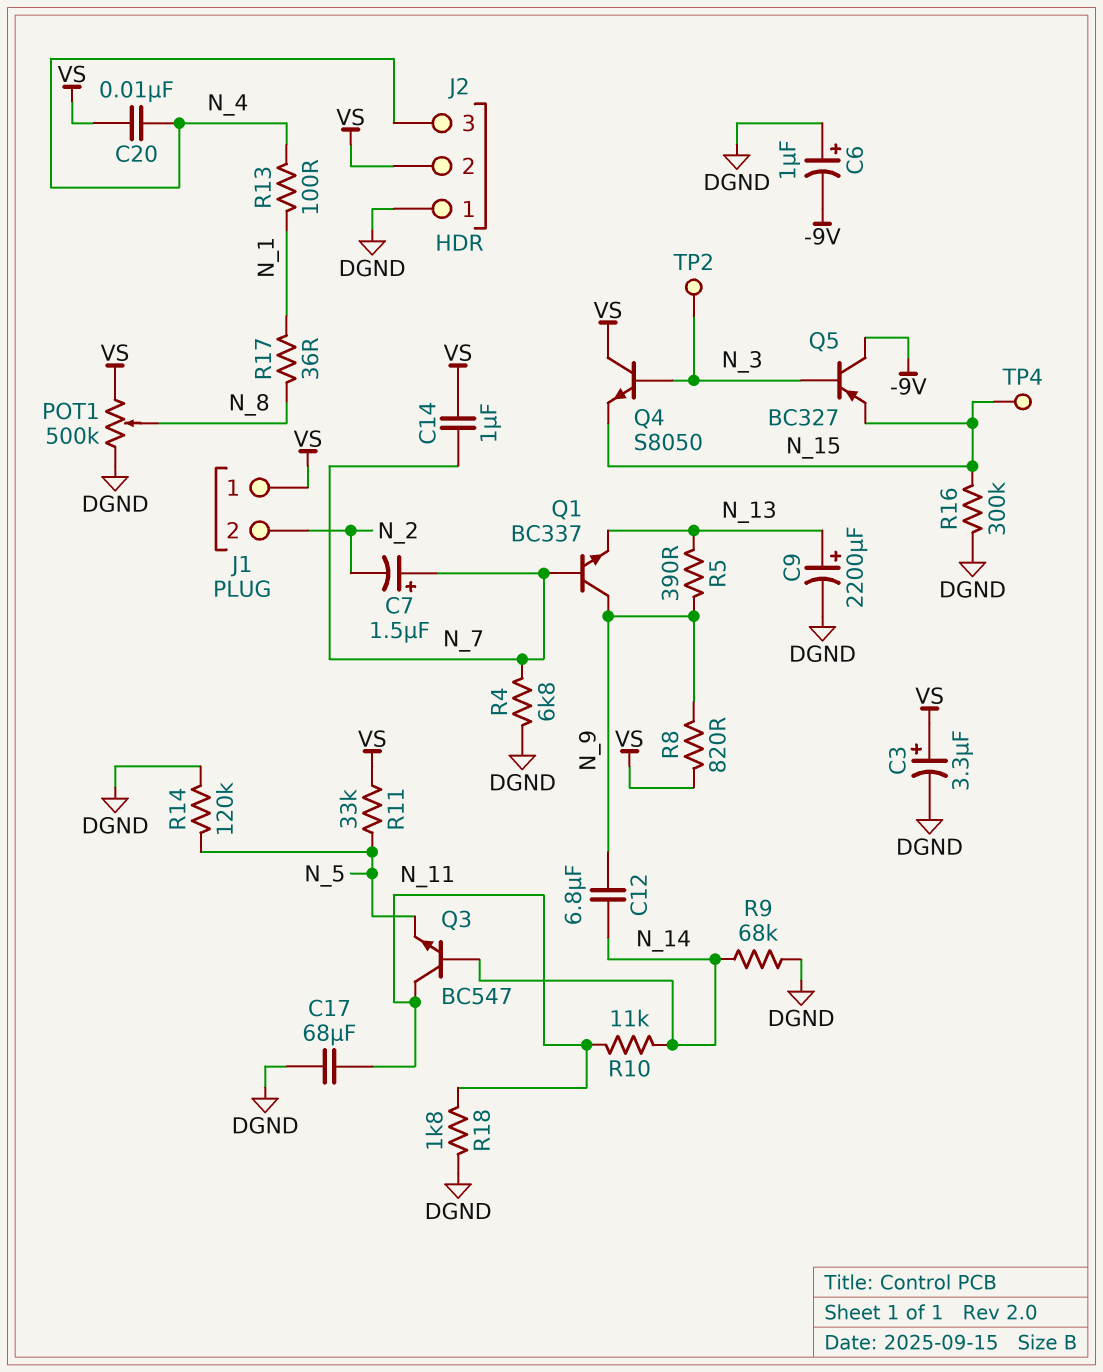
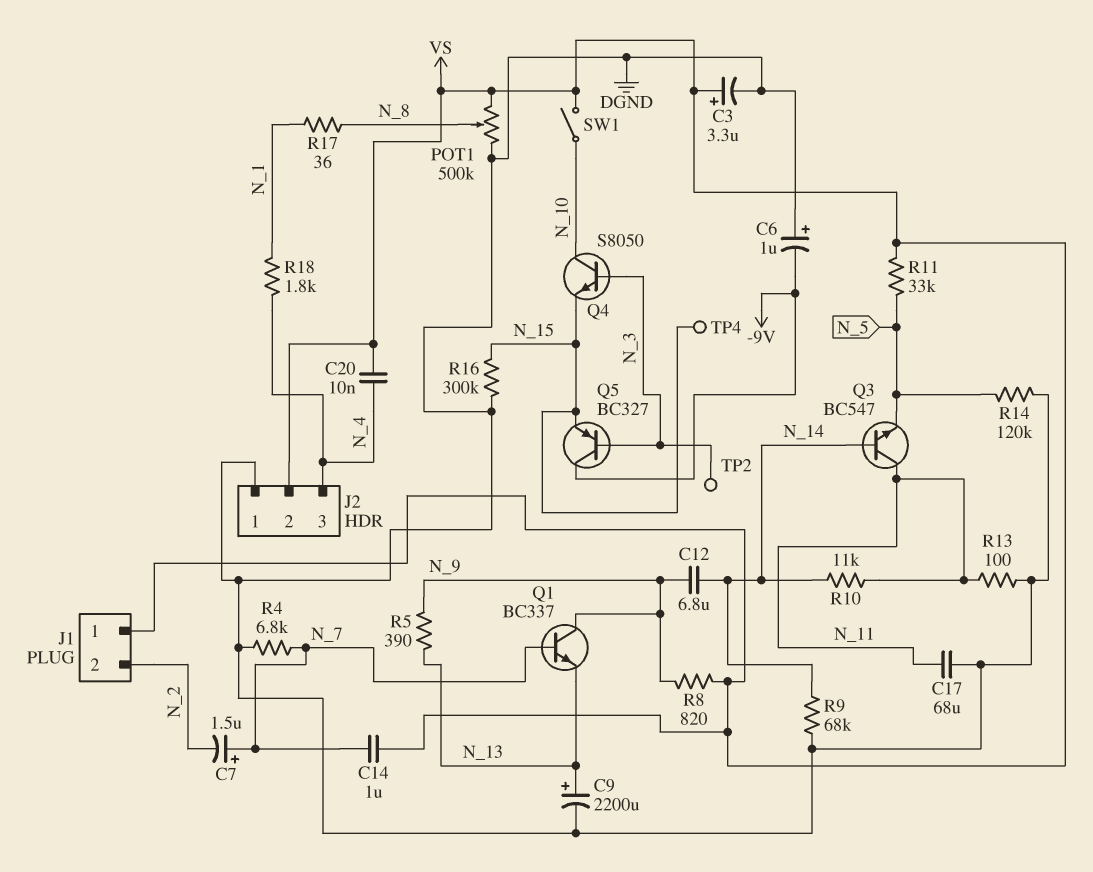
Q4: NPN S8050 (B N_3, C VS, E N_15) -> NPN S8050 (B N_3, C N_10, E N_15)
R13: 100 (N_1, N_4) -> 100 (DGND, N_11)
R18: 1.8k (DGND, N_11) -> 1.8k (N_1, N_4)
SW1: none -> switch (N_10, VS)

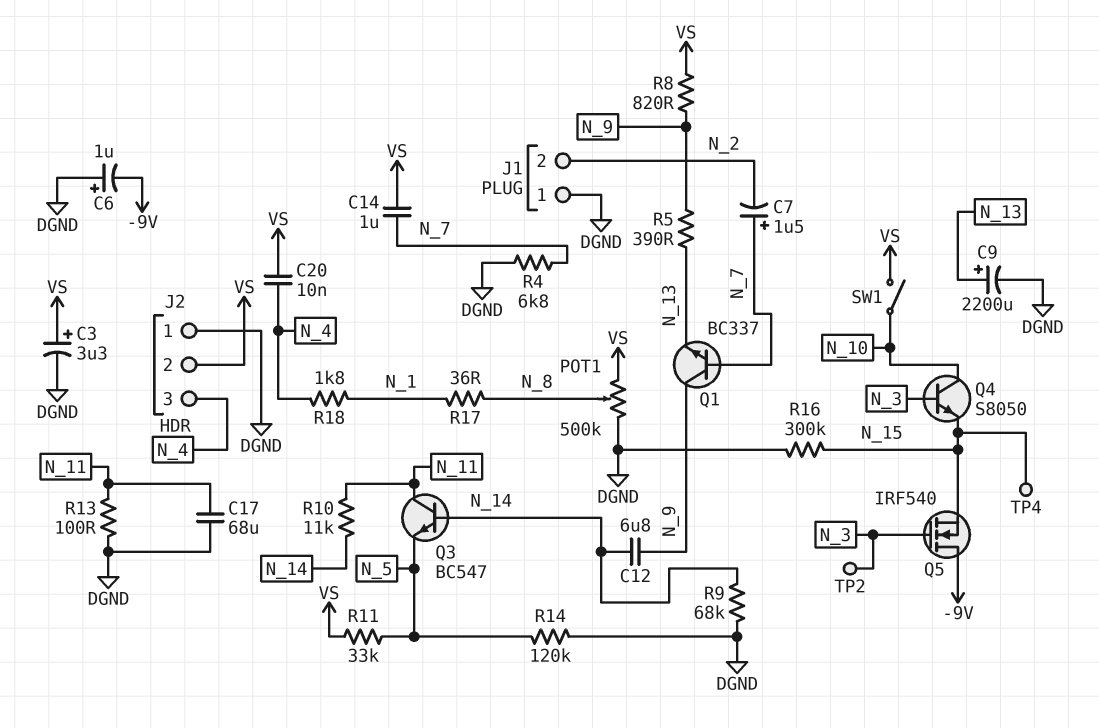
J1 pin 1: VS -> DGND
Q5: PNP BC327 (B N_3, C -9V, E N_15) -> NMOS IRF540 (G N_3, D -9V, S N_15)

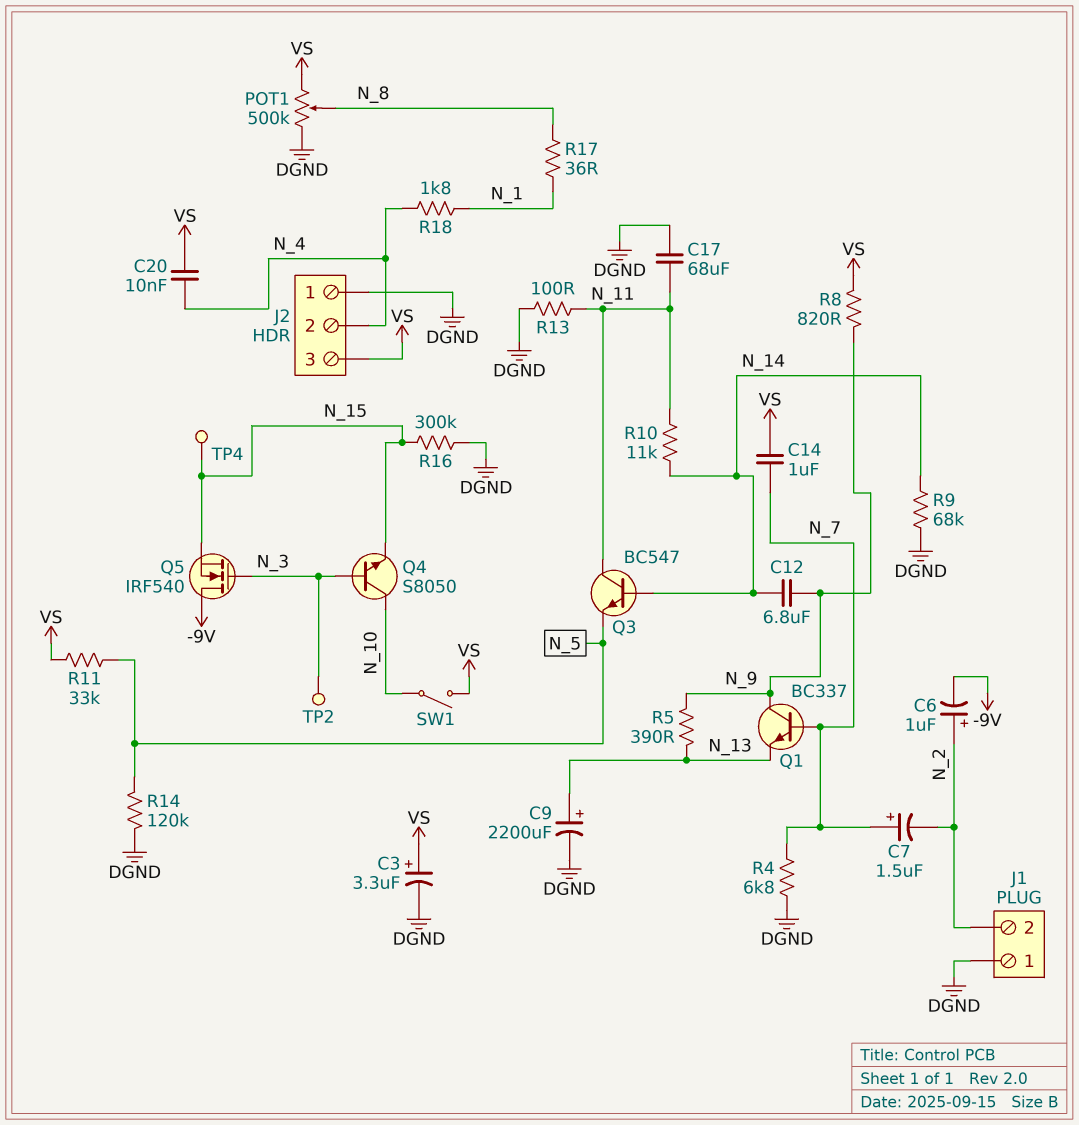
C6: 1uF (plus DGND, minus -9V) -> 1uF (plus N_2, minus -9V)
J2 pin 2: VS -> N_4
J2 pin 3: N_4 -> VS

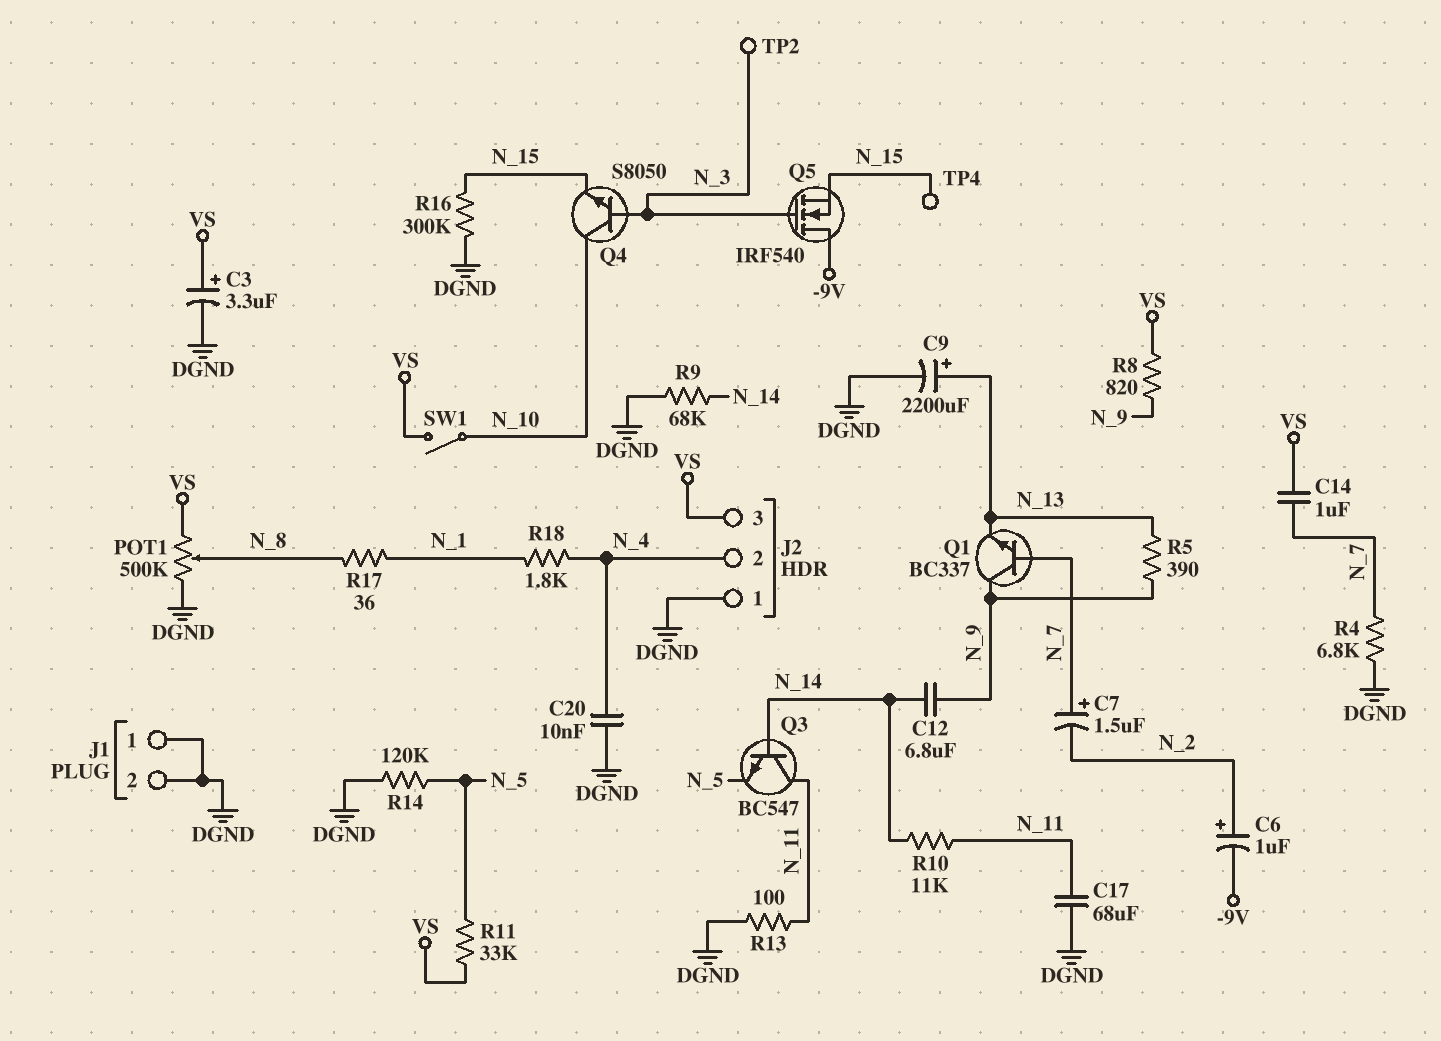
C20: 10nF (N_4, VS) -> 10nF (DGND, N_4)
J1 pin 2: N_2 -> DGND

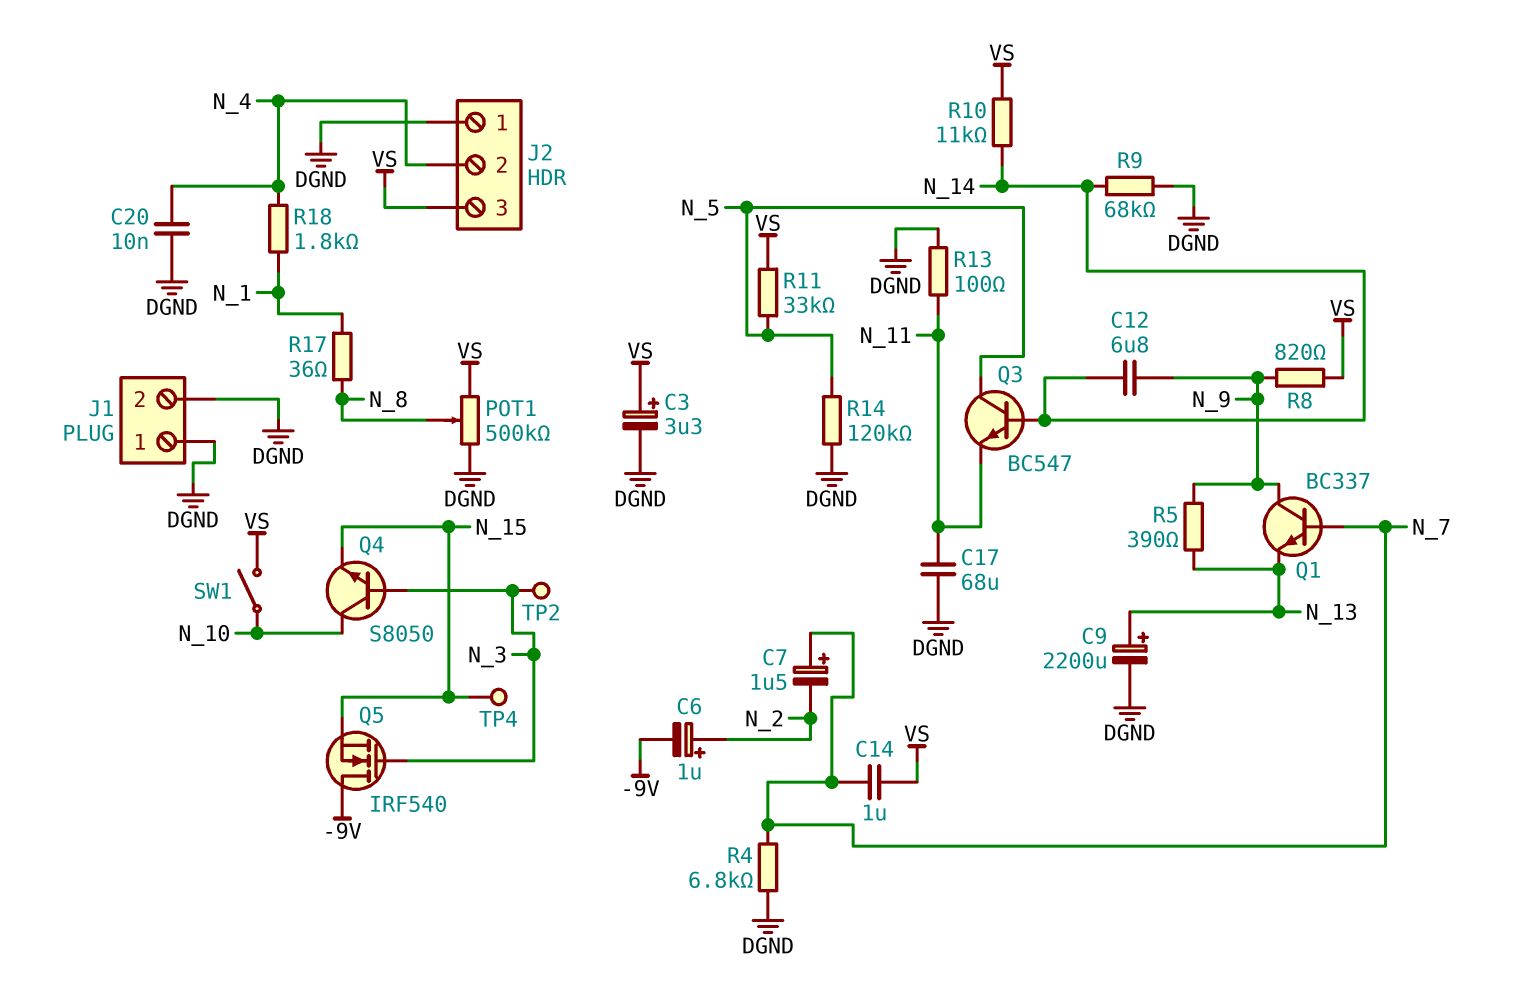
Q3: NPN BC547 (B N_14, C N_11, E N_5) -> NPN BC547 (B N_14, C N_5, E N_11)
R10: 11k (N_11, N_14) -> 11k (N_14, VS)
R16: 300k (DGND, N_15) -> none

